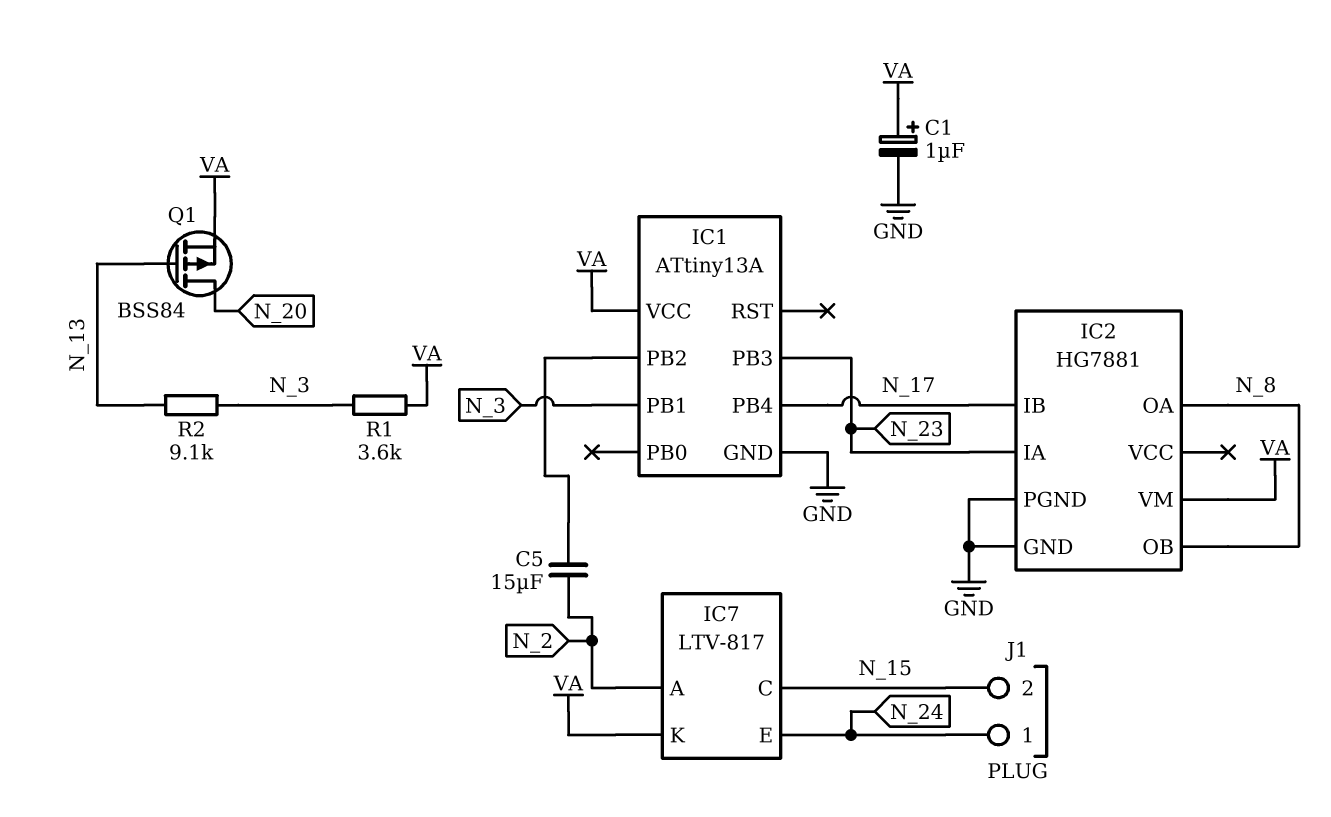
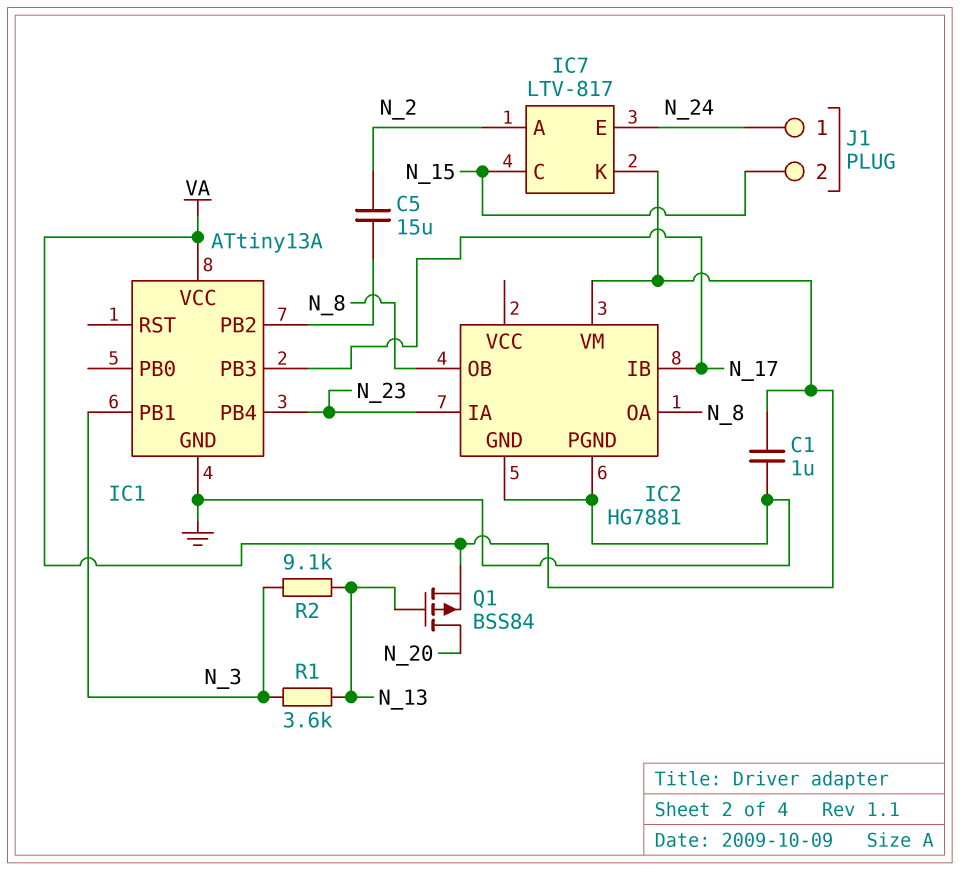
C1: 1uF (plus VA, minus GND) -> 1uF (GND, VA)
IC1 pin PB3: N_23 -> N_17
IC1 pin PB4: N_17 -> N_23
R1: 3.6k (N_3, VA) -> 3.6k (N_3, N_13)

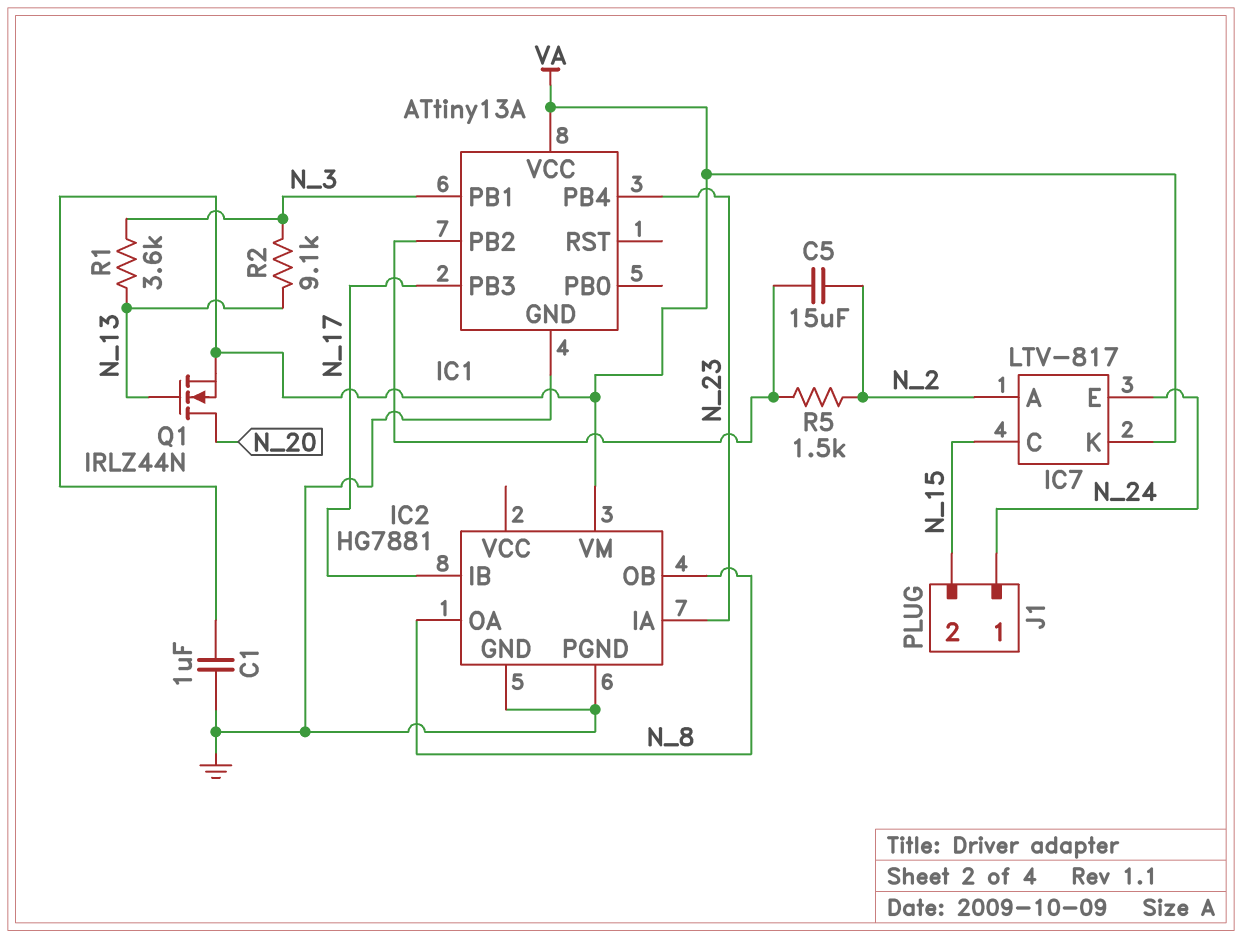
Q1: PMOS BSS84 (G N_13, D N_20, S VA) -> NMOS IRLZ44N (G N_13, D N_20, S VA)
R5: none -> 1.5k (IC1/PB2, N_2)

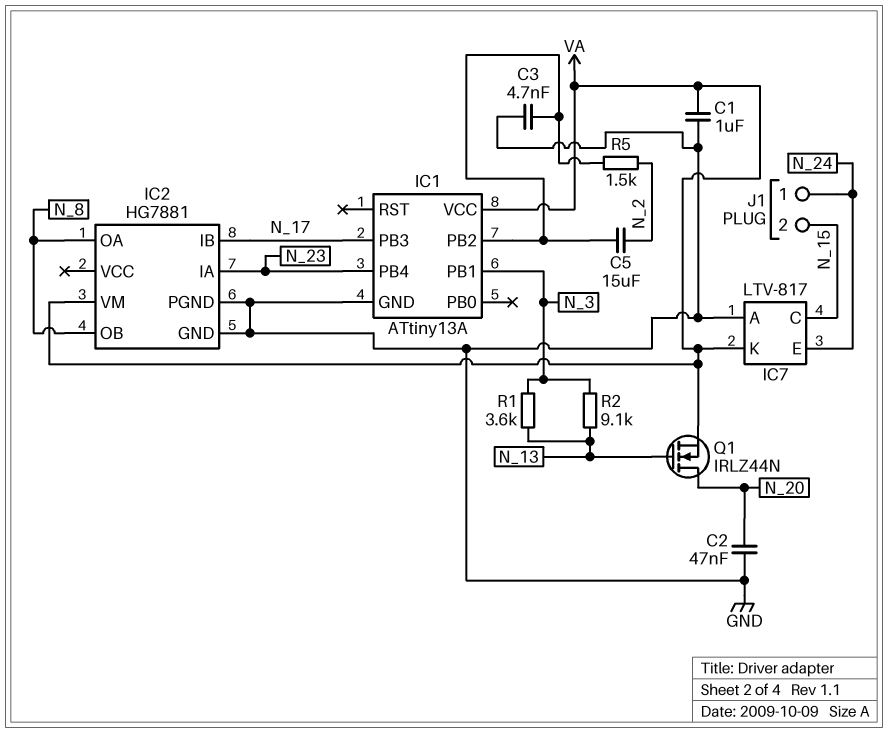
C2: none -> 47nF (GND, N_20)
C3: none -> 4.7nF (GND, IC1/PB2)
IC7 pin A: N_2 -> GND

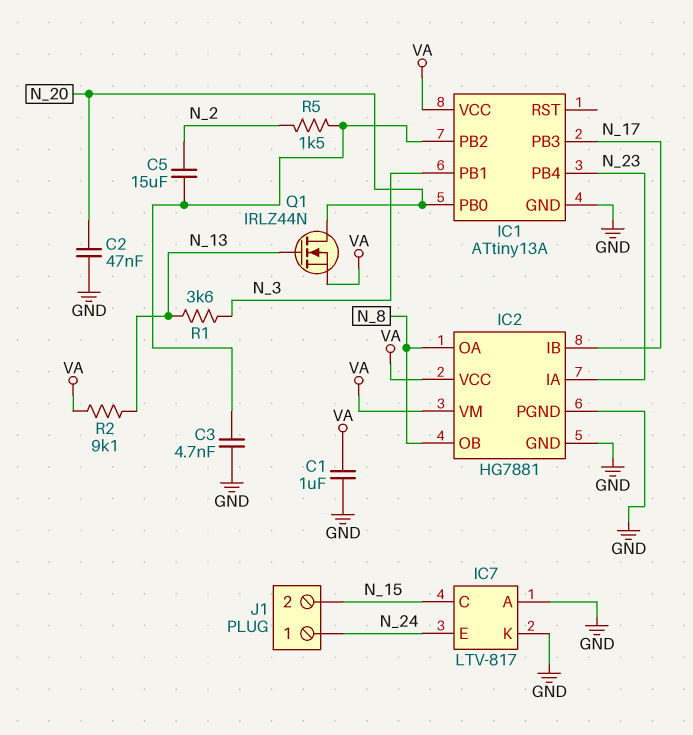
IC1 pin PB0: none -> N_20
IC2 pin VCC: none -> VA
IC7 pin K: VA -> GND
R2: 9.1k (N_3, N_13) -> 9.1k (N_13, VA)

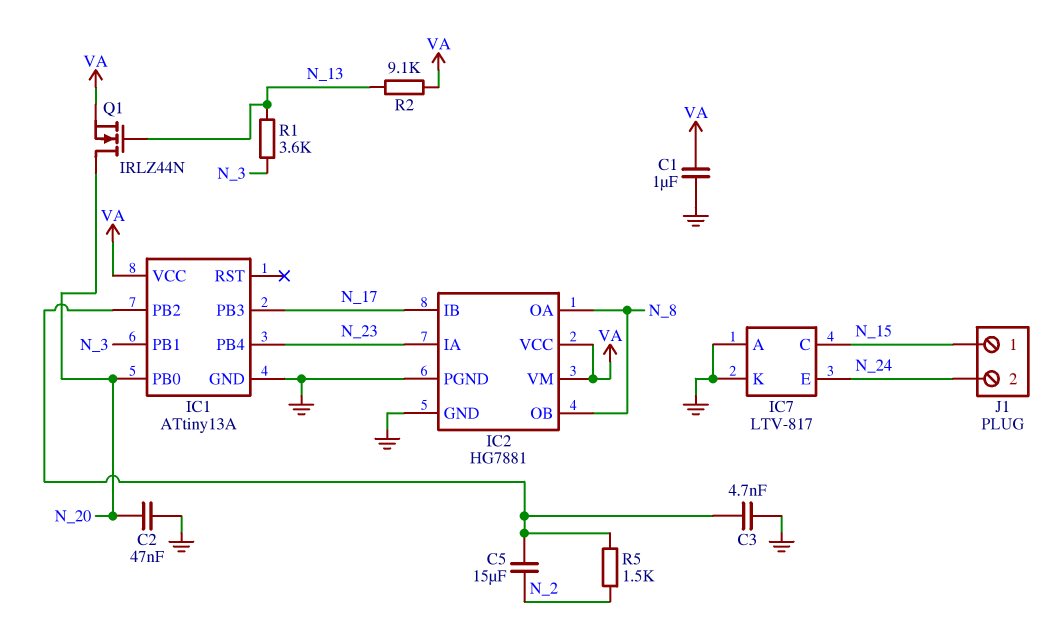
J1 pin 1: N_24 -> N_15
J1 pin 2: N_15 -> N_24

